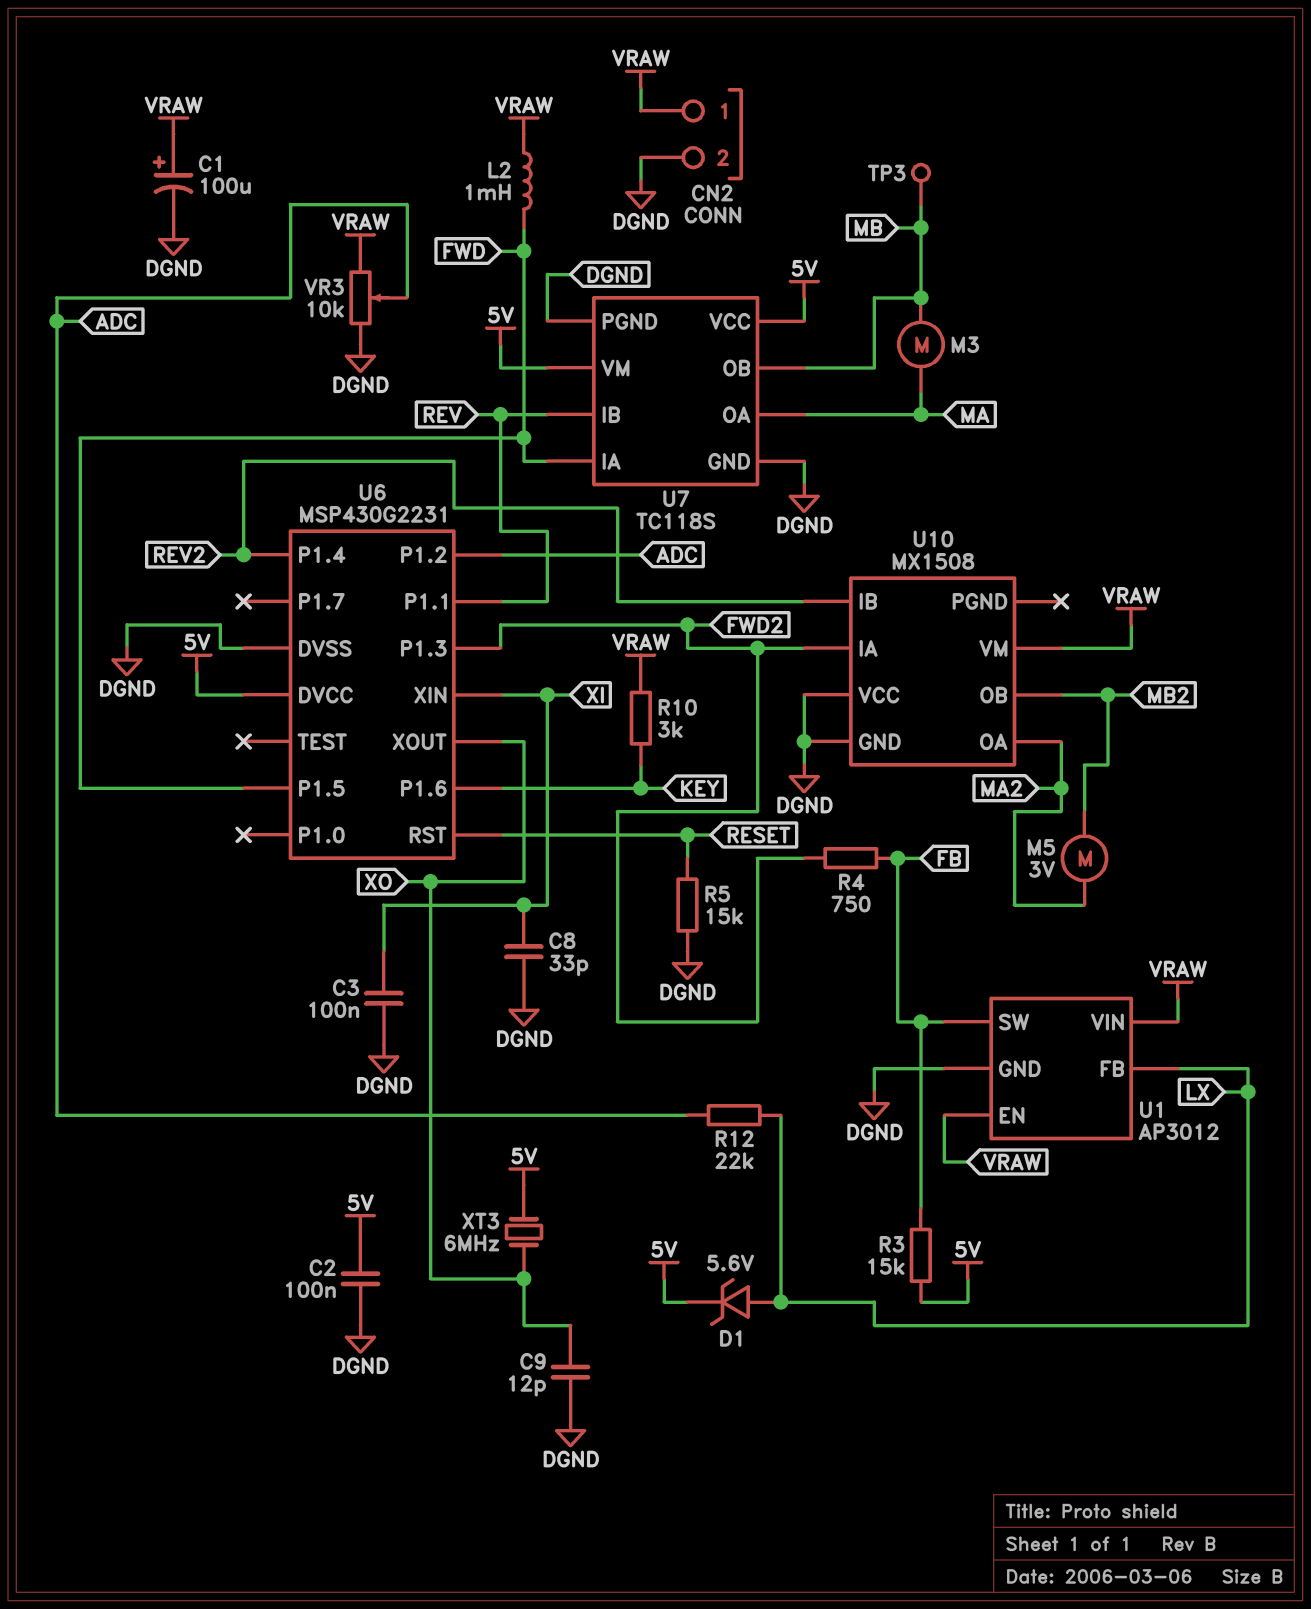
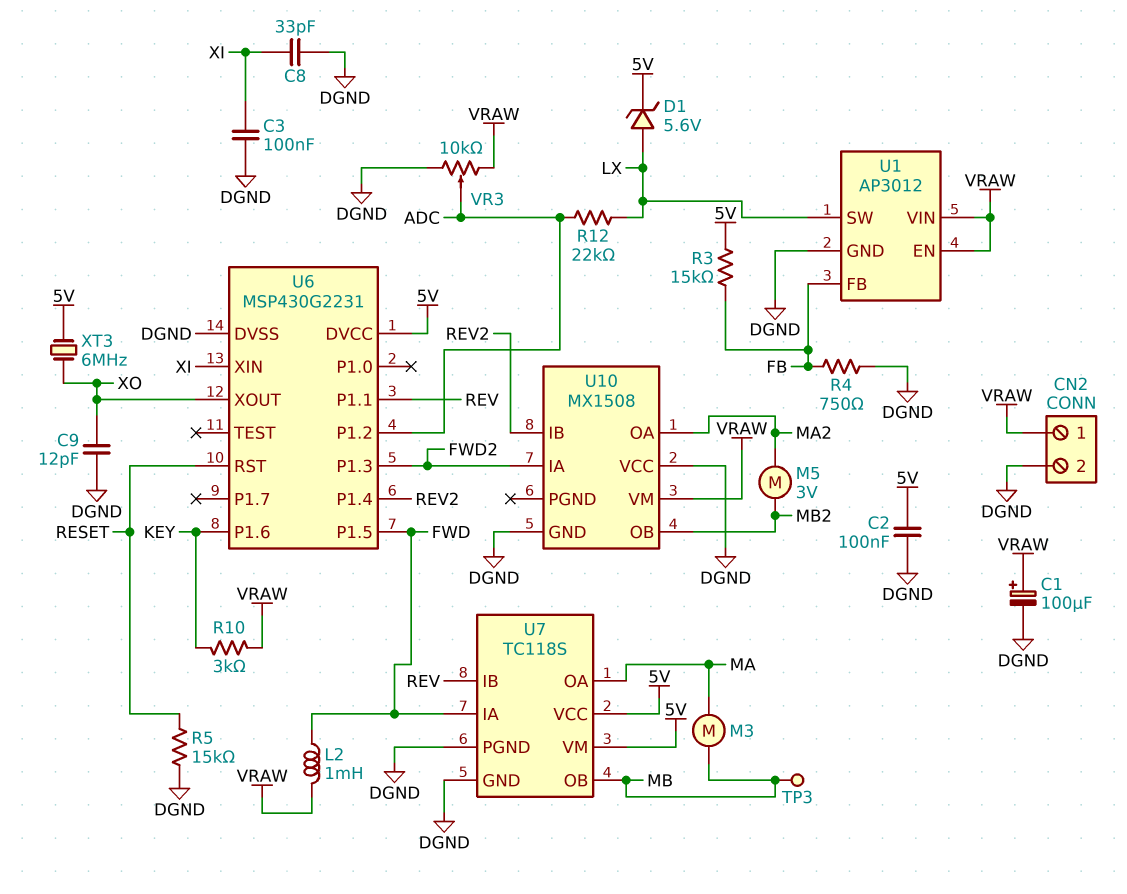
R4: 750 (FB, FWD2) -> 750 (DGND, FB)
U1 pin FB: LX -> FB
U1 pin SW: FB -> LX

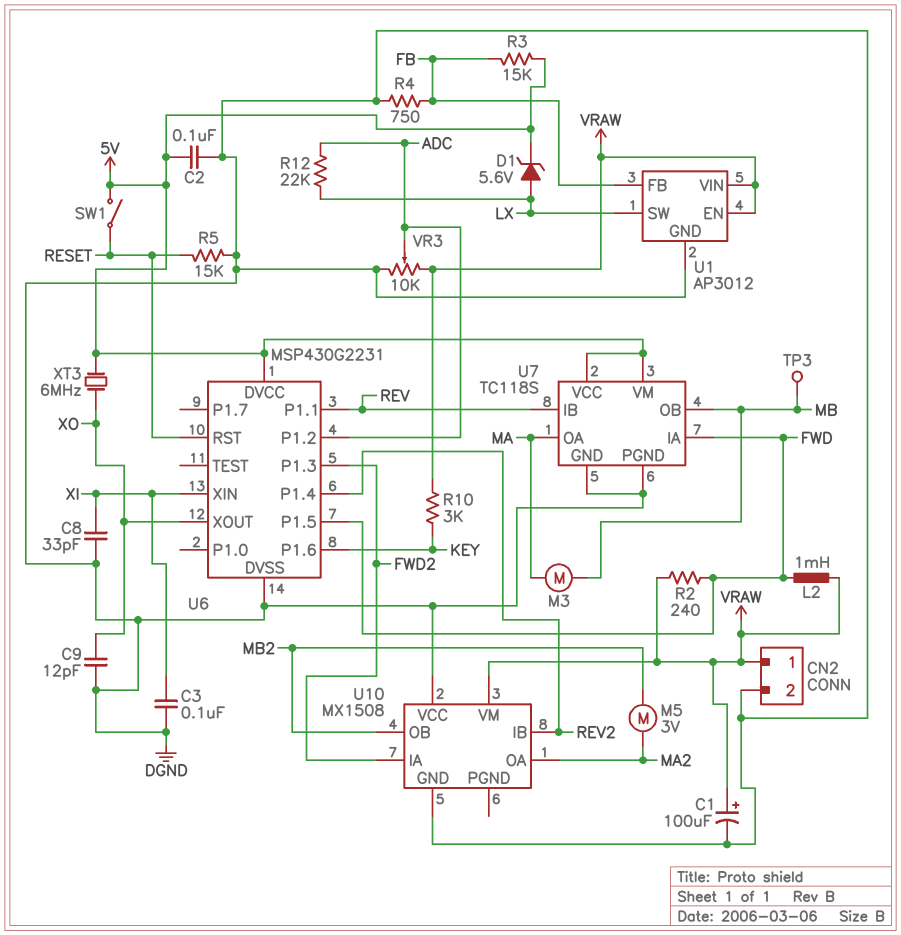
R2: none -> 240 (FWD, VRAW)
SW1: none -> switch (5V, RESET)

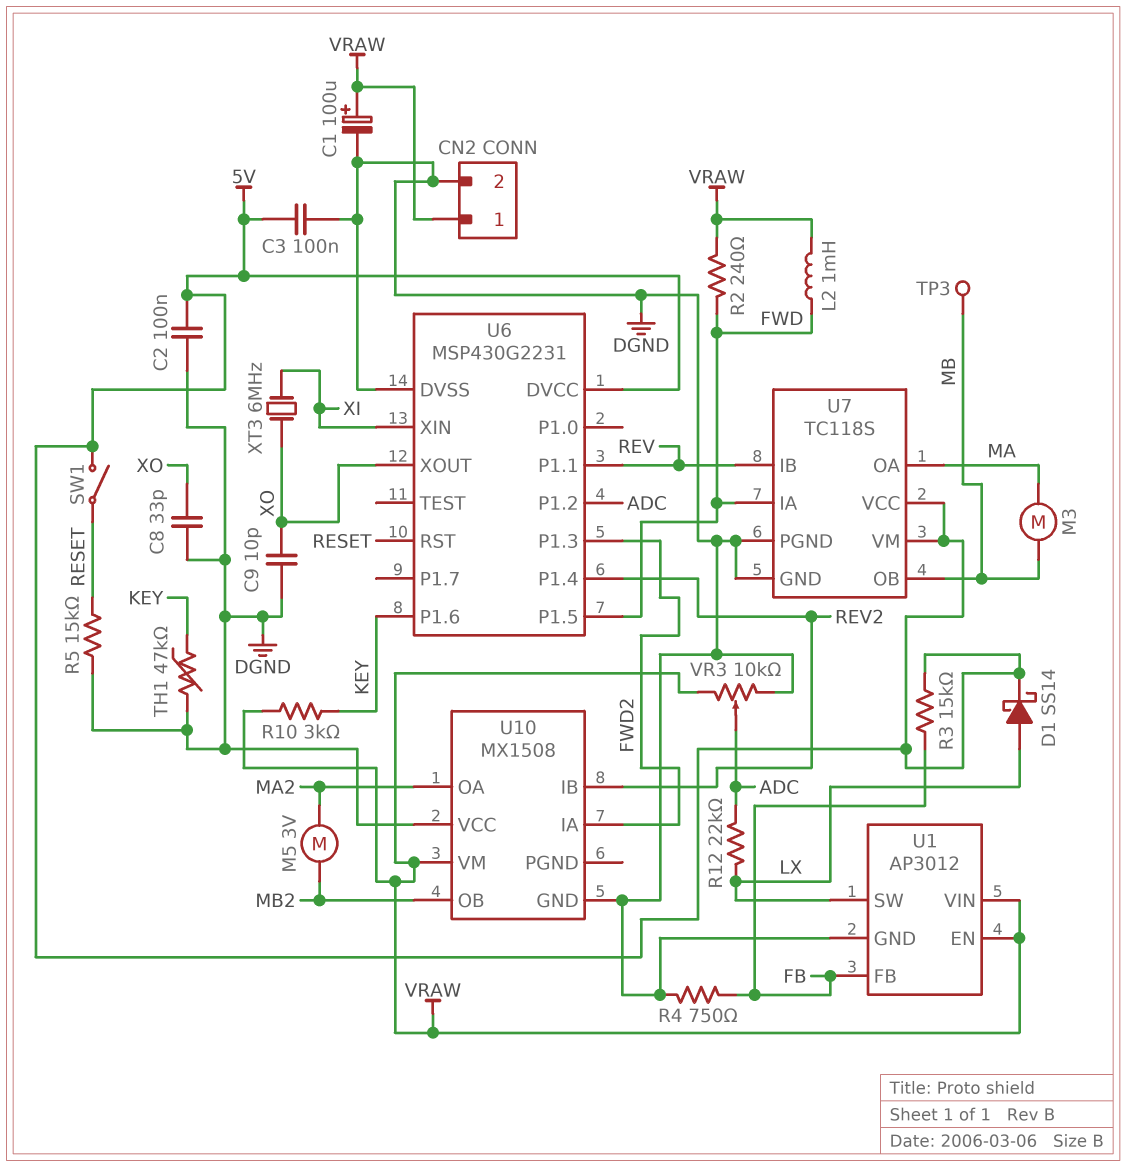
C3: 100nF (DGND, XI) -> 100nF (5V, DGND)
C8: 33pF (DGND, XI) -> 33pF (DGND, XO)
C9: 12pF (DGND, XO) -> 10pF (DGND, XO)
D1: zener 5.6V (A LX, K 5V) -> schottky SS14 (A LX, K 5V)
TH1: none -> 47k (DGND, KEY)
XT3: 6MHz (5V, XO) -> 6MHz (XI, XO)

